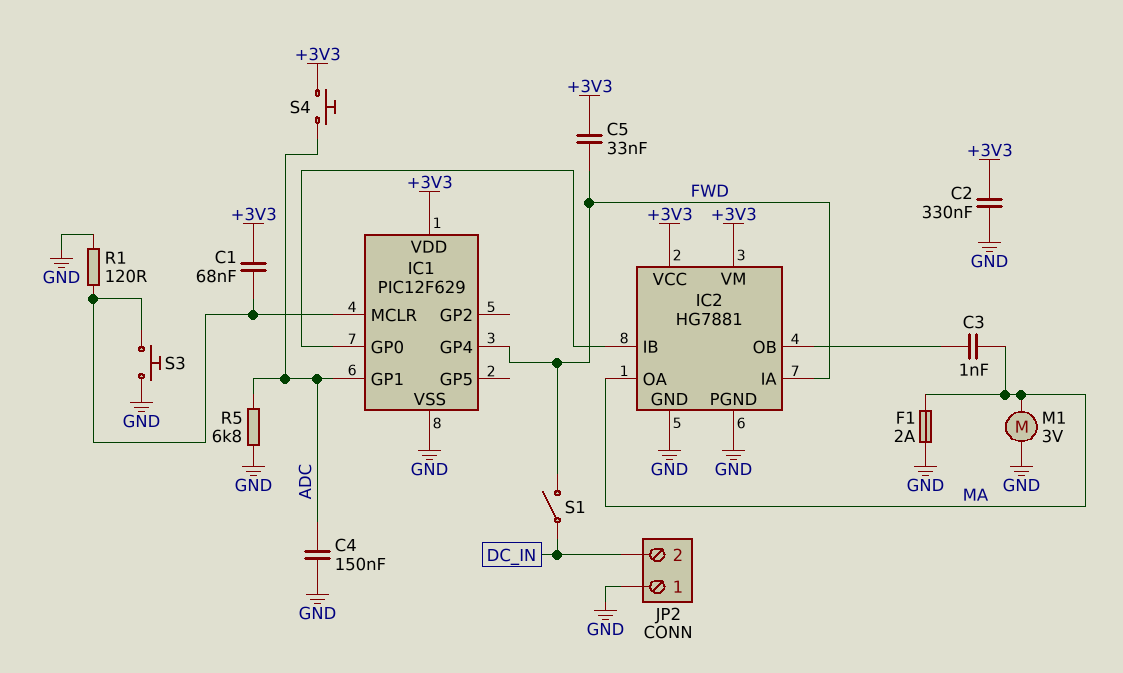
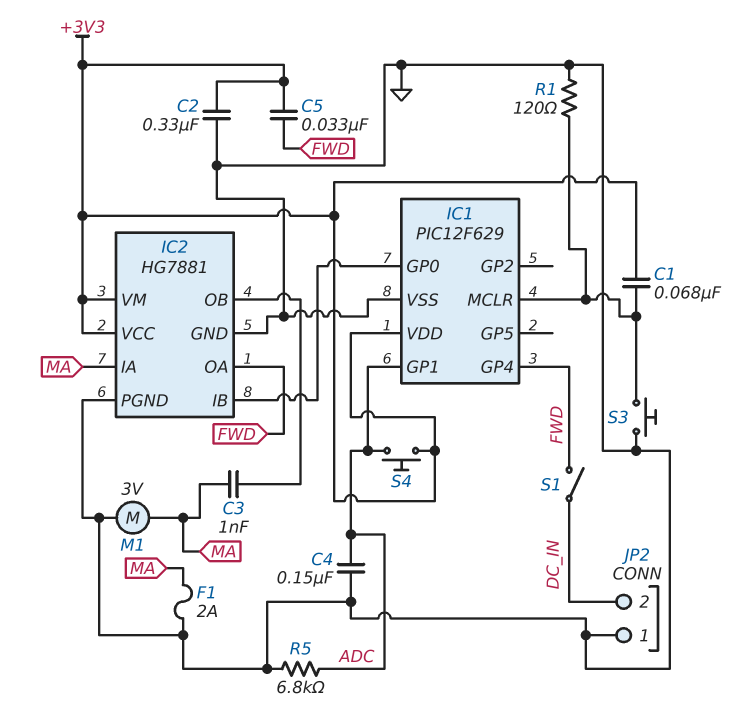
IC2 pin IA: FWD -> MA
IC2 pin OA: MA -> FWD

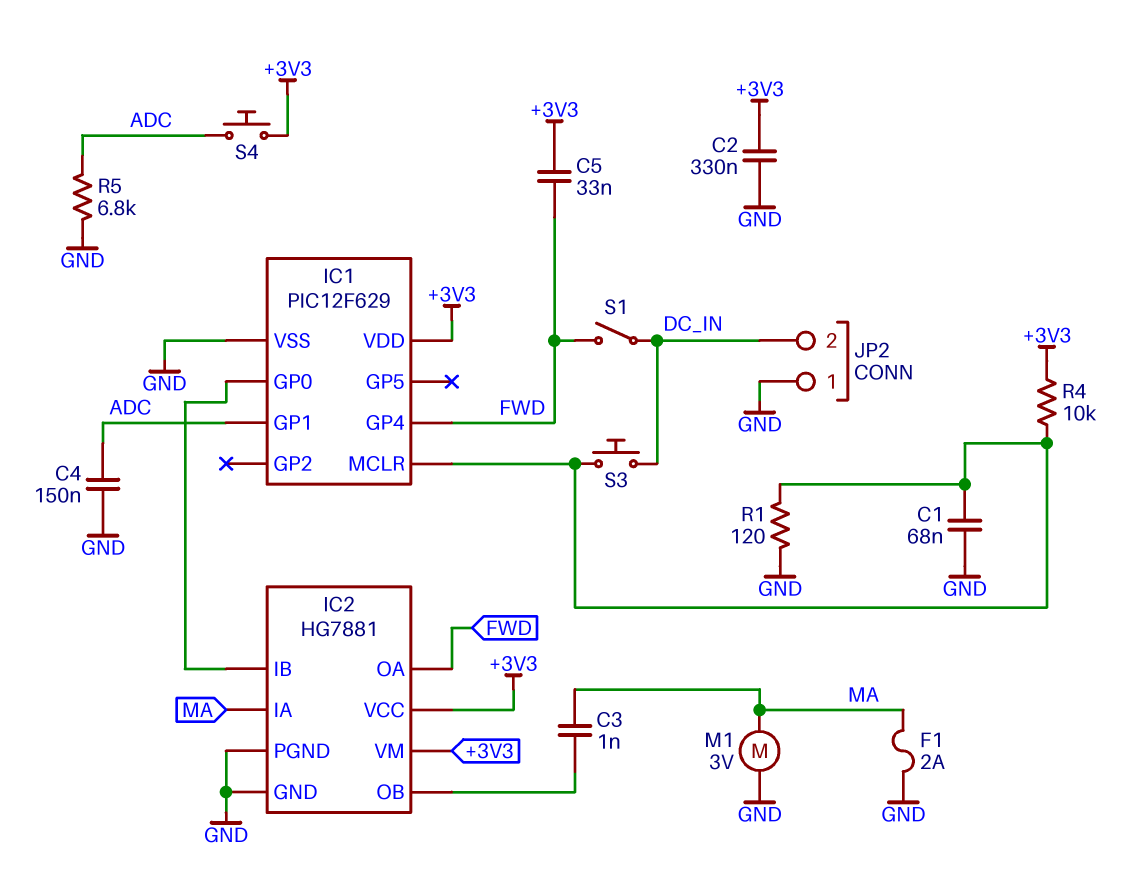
C1: 68nF (+3V3, IC1/MCLR) -> 68nF (GND, IC1/MCLR)
R4: none -> 10k (+3V3, IC1/MCLR)
S3: button (GND, IC1/MCLR) -> button (DC_IN, IC1/MCLR)

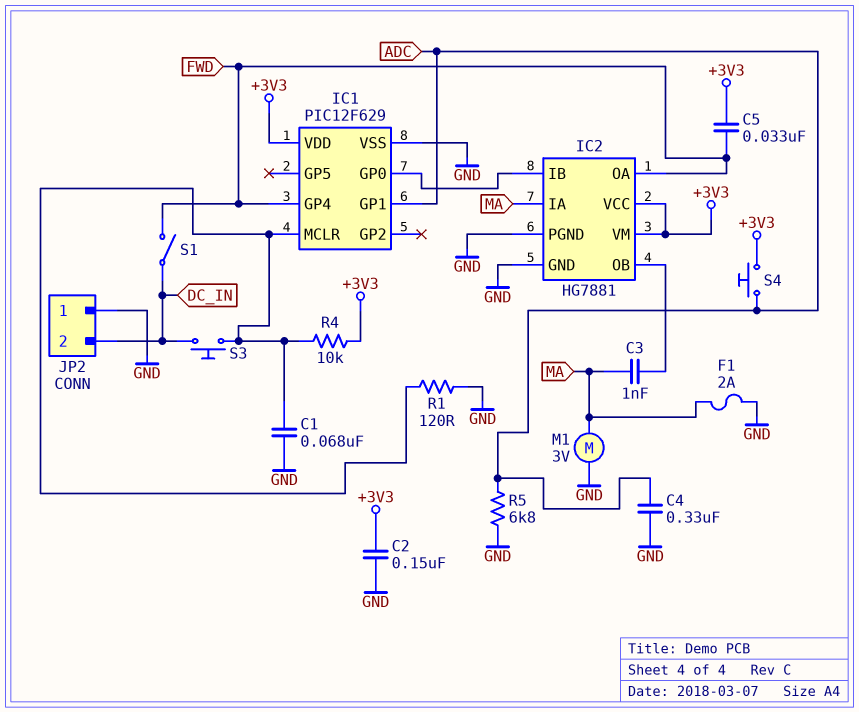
C2: 330nF (+3V3, GND) -> 150nF (+3V3, GND)
C4: 150nF (ADC, GND) -> 330nF (ADC, GND)

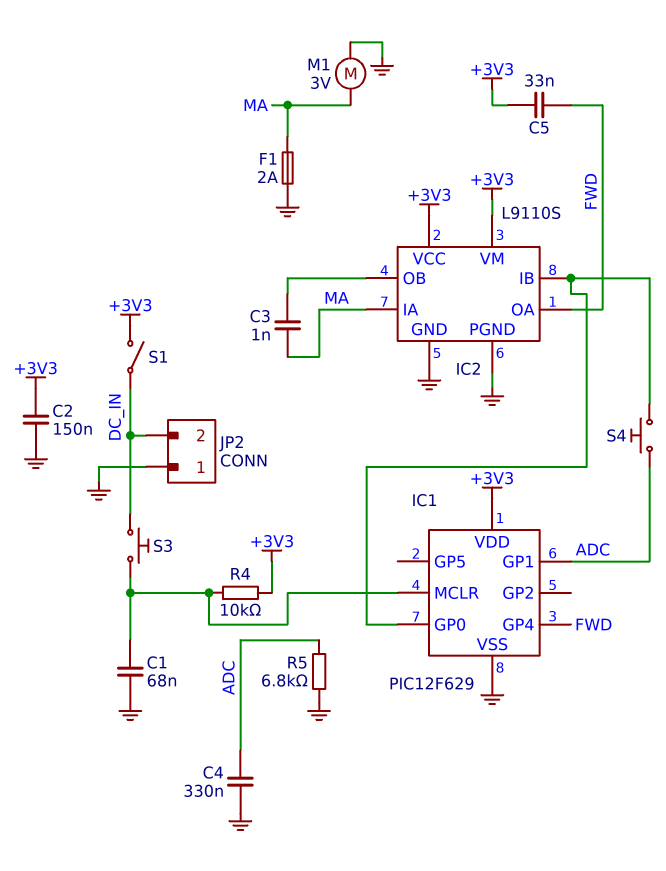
IC2: HG7881 -> L9110S
R1: 120 (GND, IC1/MCLR) -> none
S1: switch (DC_IN, FWD) -> switch (+3V3, DC_IN)
S4: button (+3V3, ADC) -> button (ADC, IC1/GP0)

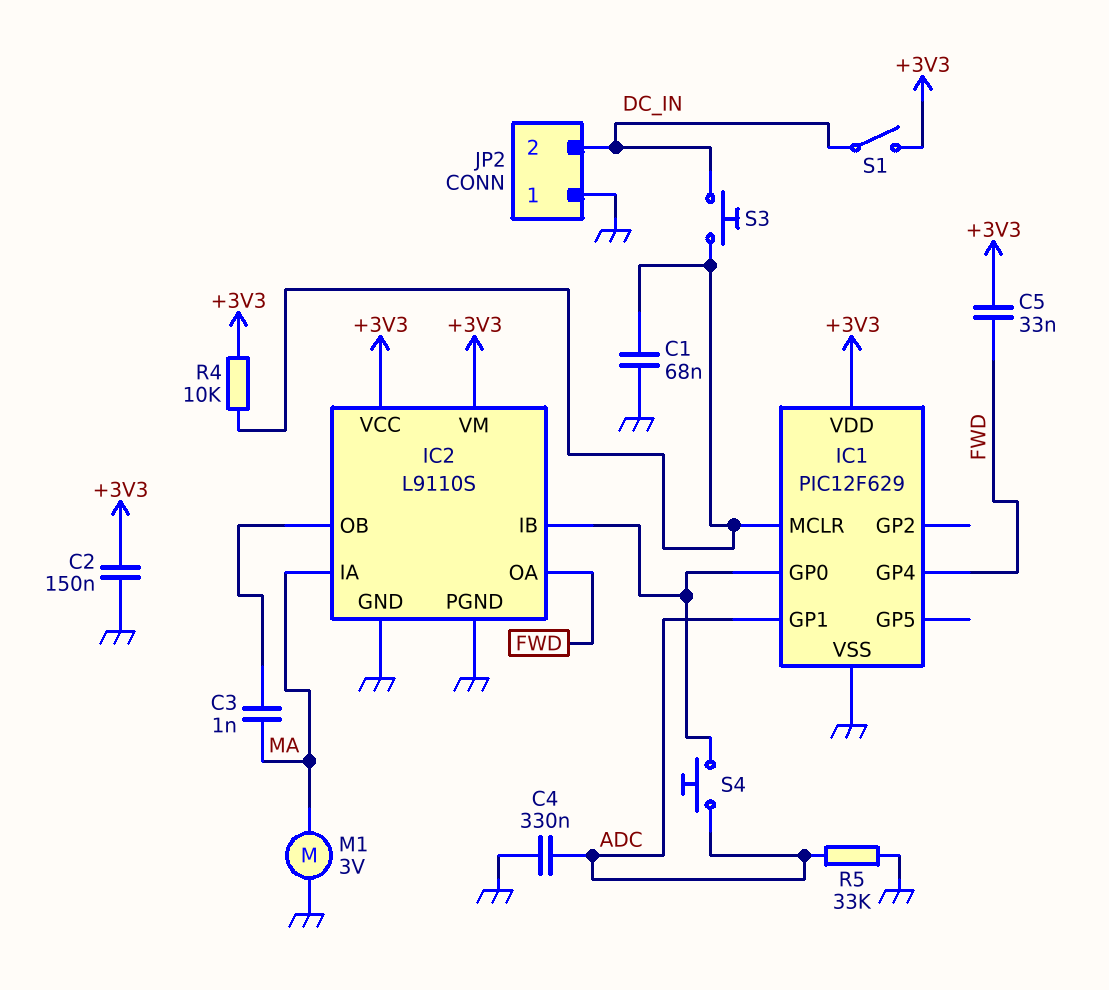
F1: 2A (GND, MA) -> none
R5: 6.8k (ADC, GND) -> 33k (ADC, GND)

